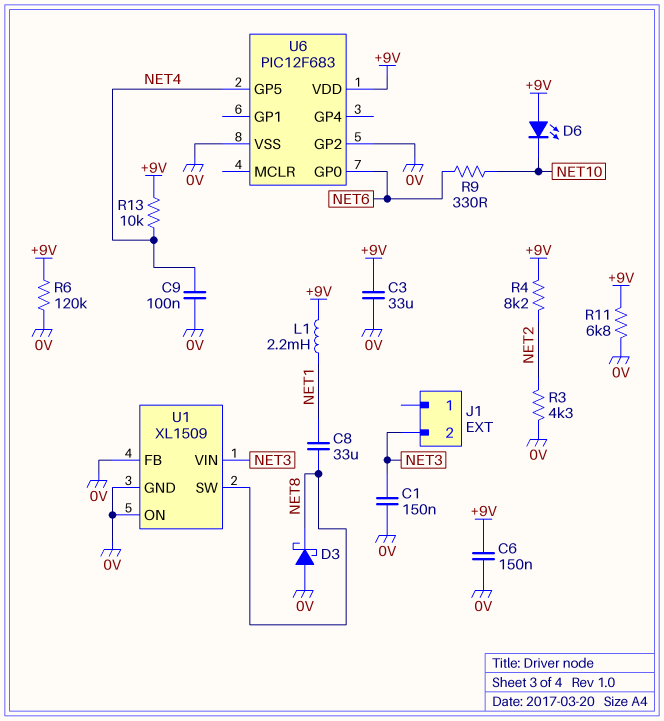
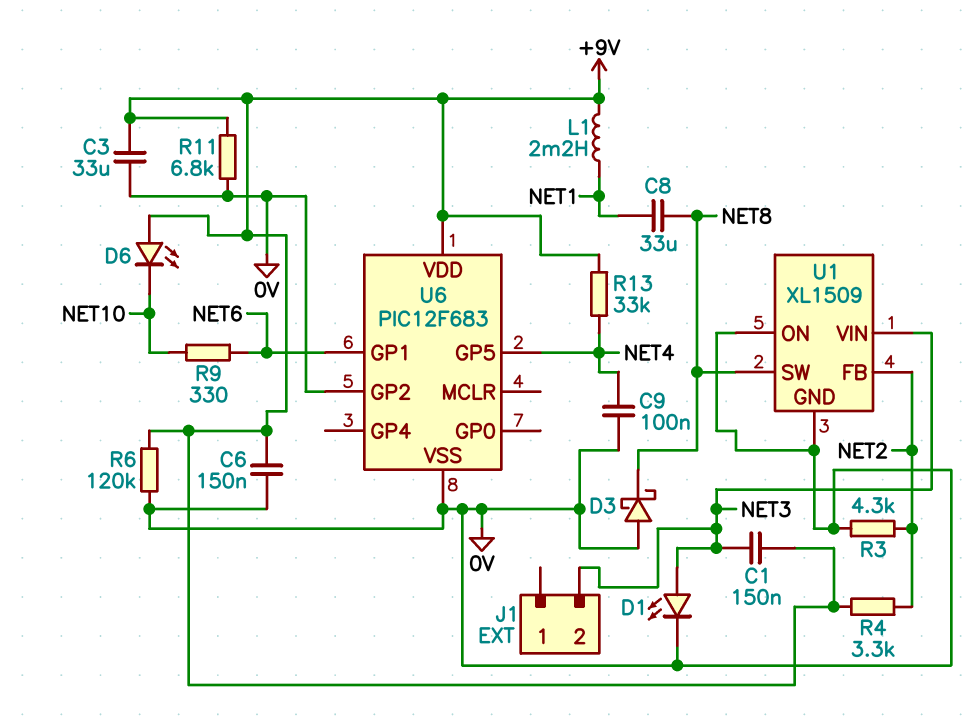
C1: 150nF (0V, NET3) -> 150nF (+9V, NET3)
D1: none -> LED (A NET3, K 0V)
R4: 8.2k (+9V, NET2) -> 3.3k (+9V, NET2)
R13: 10k (+9V, NET4) -> 33k (+9V, NET4)
U1 pin FB: 0V -> NET2
U6 pin GP0: NET6 -> none
U6 pin GP1: none -> NET6

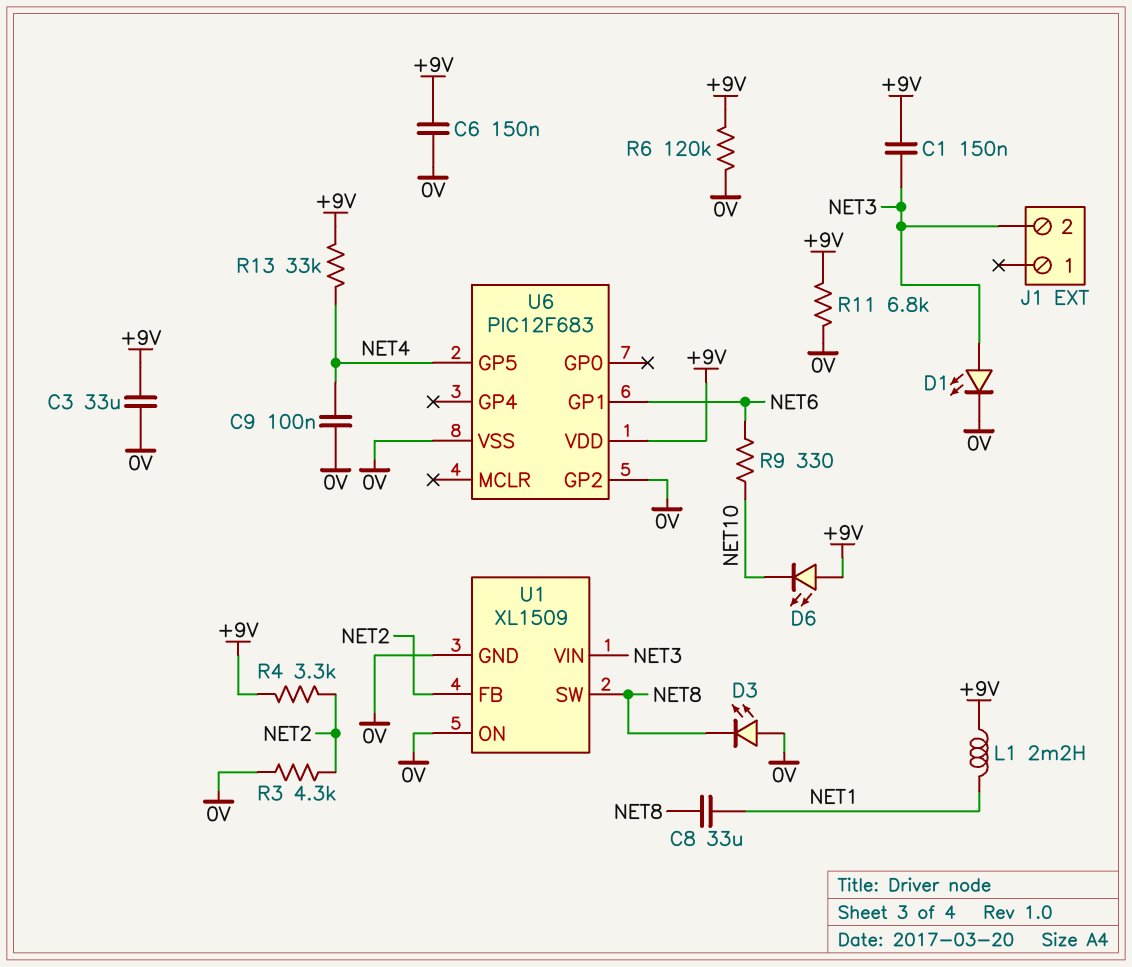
D3: schottky (A 0V, K NET8) -> LED (A 0V, K NET8)

